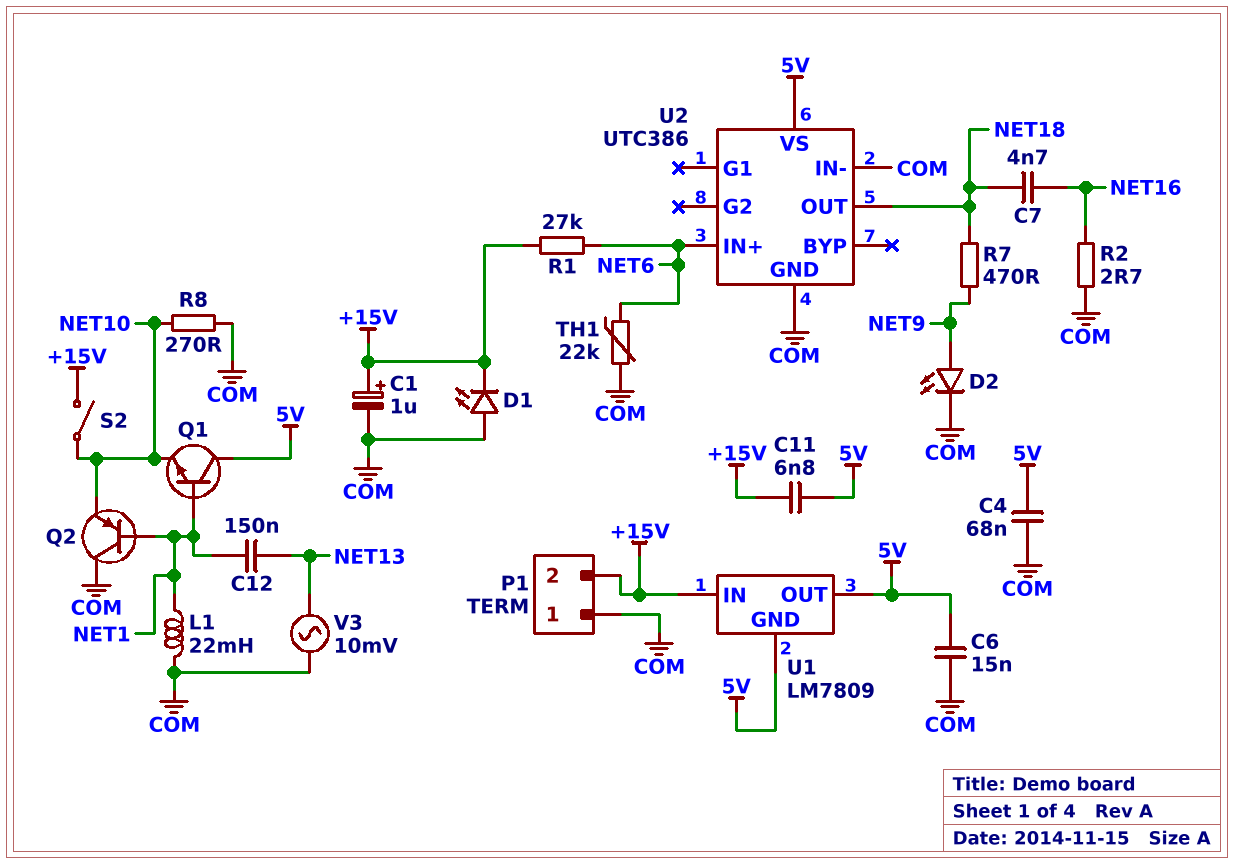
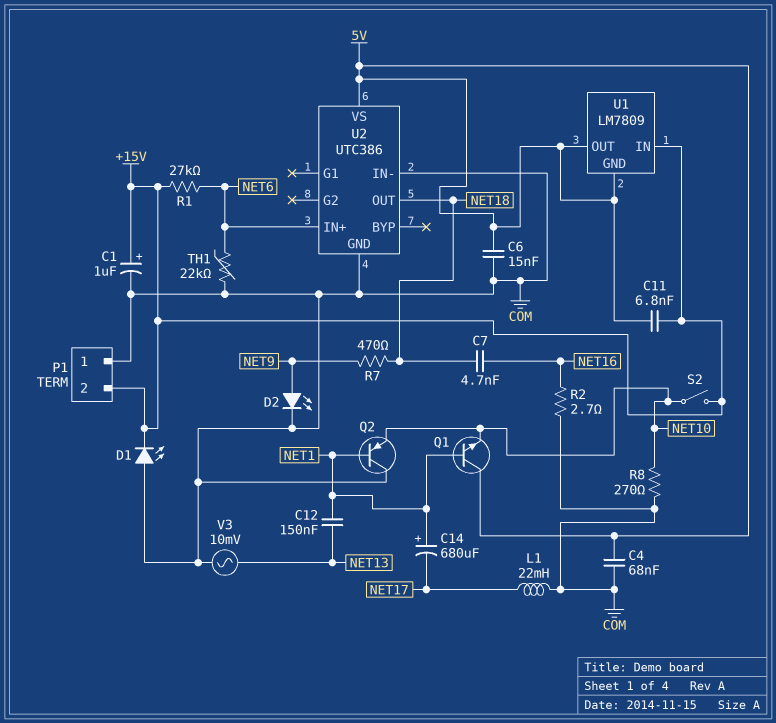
C14: none -> 680uF (plus NET1, minus NET17)
L1: 22mH (COM, NET1) -> 22mH (COM, NET17)

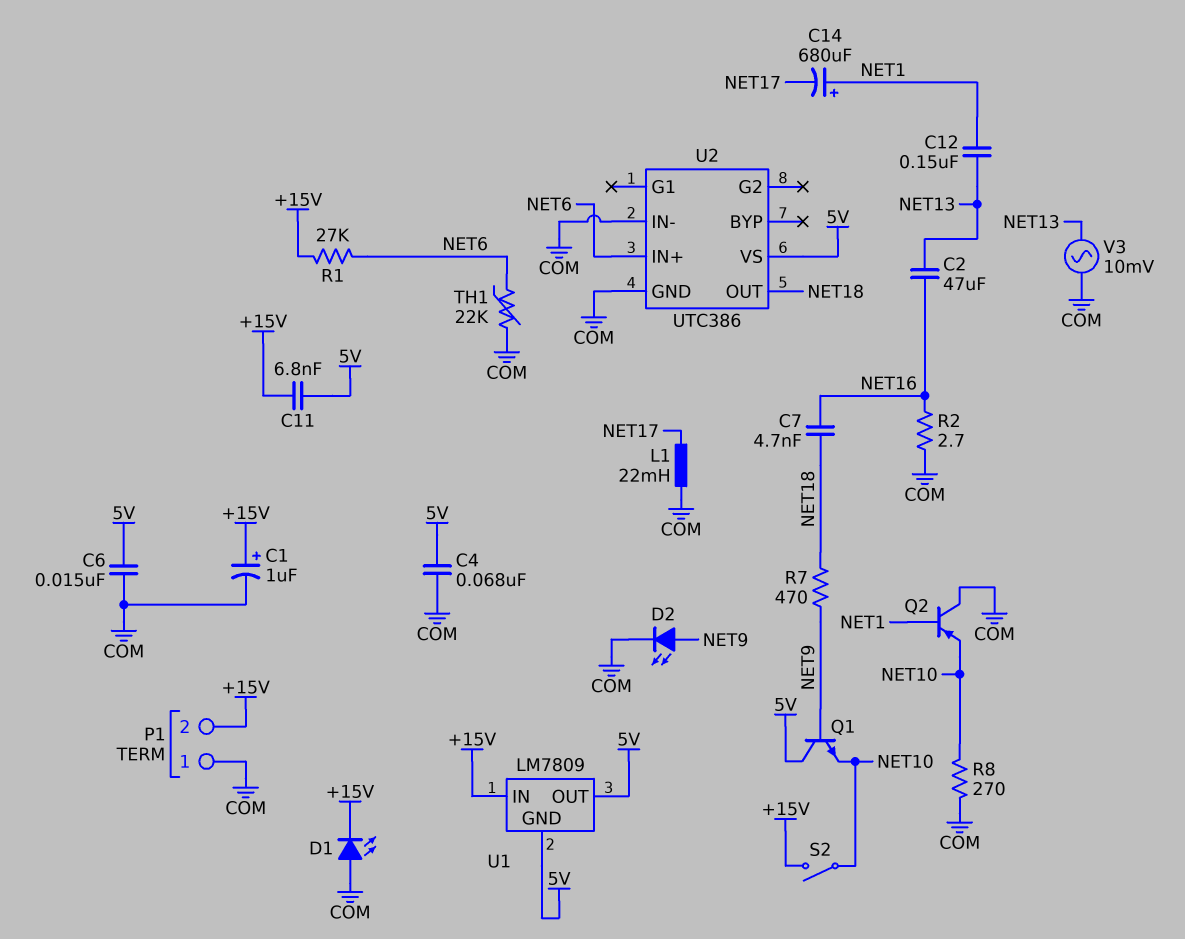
C2: none -> 47uF (NET13, NET16)
Q1: NPN (B NET1, C 5V, E NET10) -> NPN (B NET9, C 5V, E NET10)

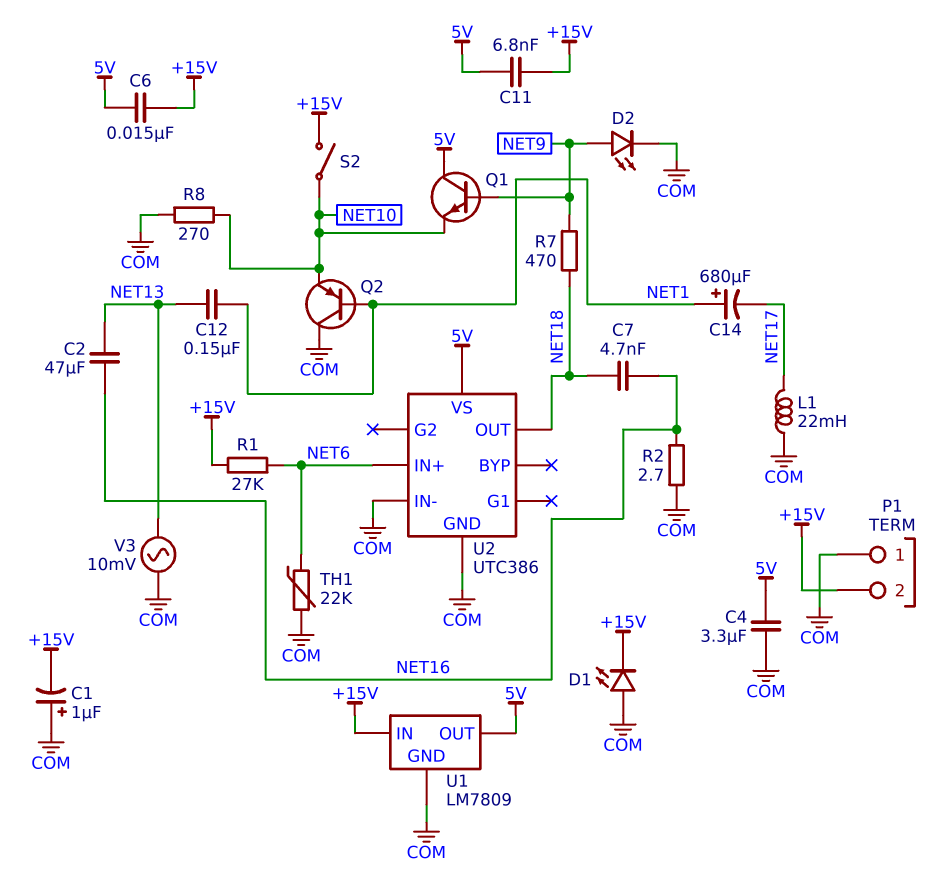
C1: 1uF (plus +15V, minus COM) -> 1uF (plus COM, minus +15V)
C4: 68nF (5V, COM) -> 3.3uF (5V, COM)
C6: 15nF (5V, COM) -> 15nF (+15V, 5V)
U1 pin GND: 5V -> COM

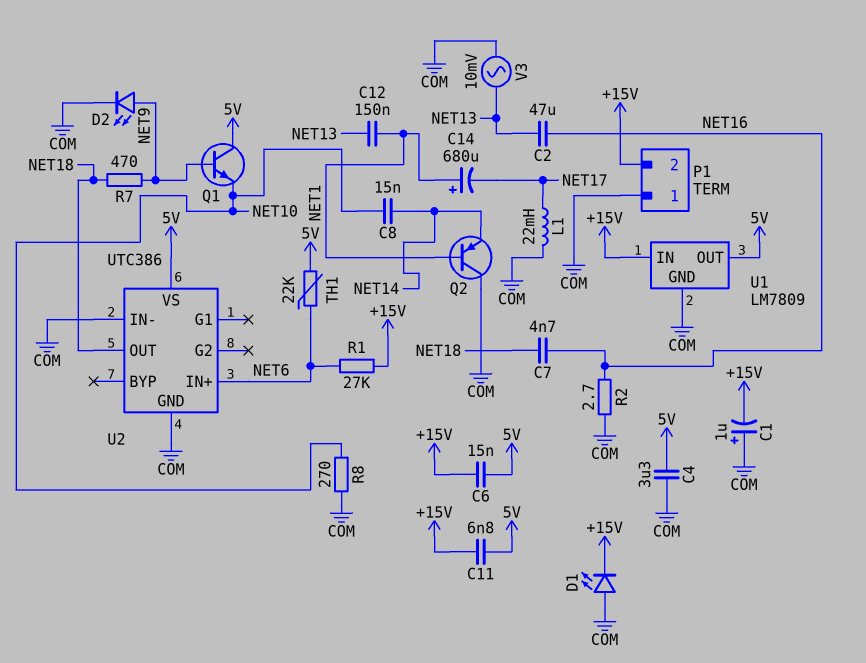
C8: none -> 15nF (NET10, NET14)
Q2: PNP (B NET1, C COM, E NET10) -> PNP (B NET1, C COM, E NET14)
S2: switch (+15V, NET10) -> none
TH1: 22k (COM, NET6) -> 22k (5V, NET6)

